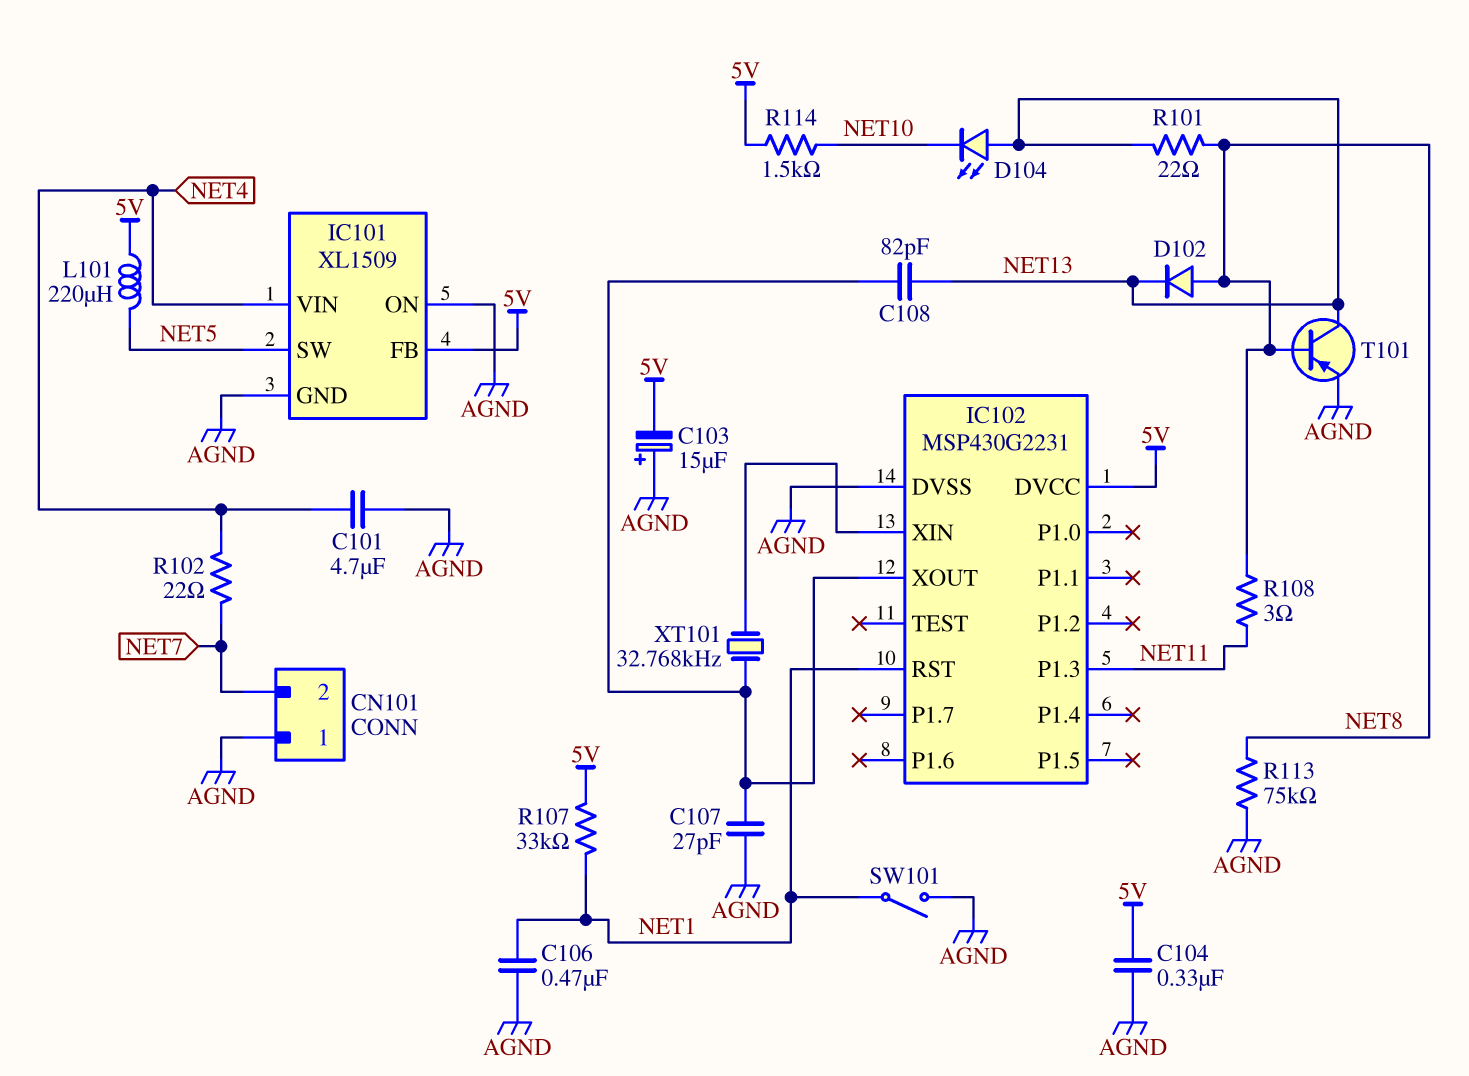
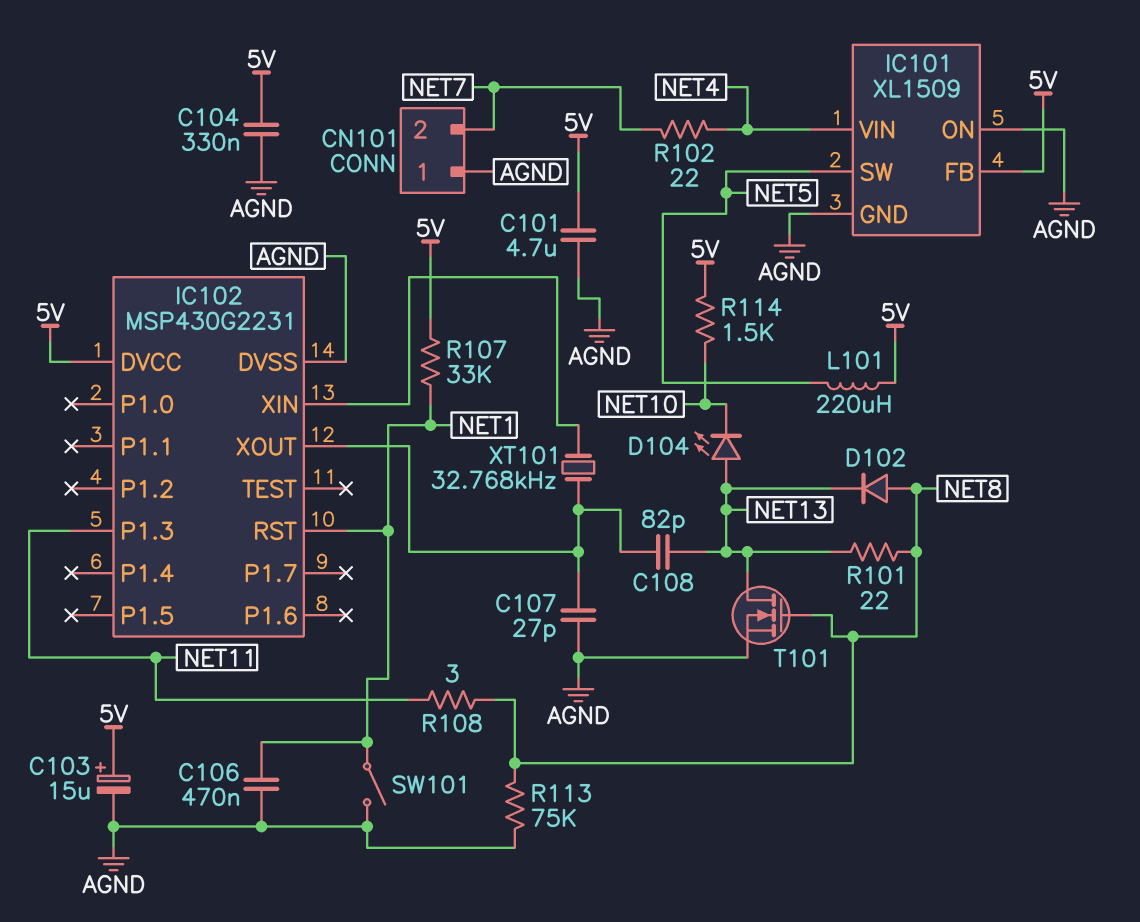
C101: 4.7uF (AGND, NET4) -> 4.7uF (5V, AGND)
C103: 15uF (plus AGND, minus 5V) -> 15uF (plus 5V, minus AGND)
T101: PNP (B NET8, C NET13, E AGND) -> NMOS (G NET8, D NET13, S AGND)

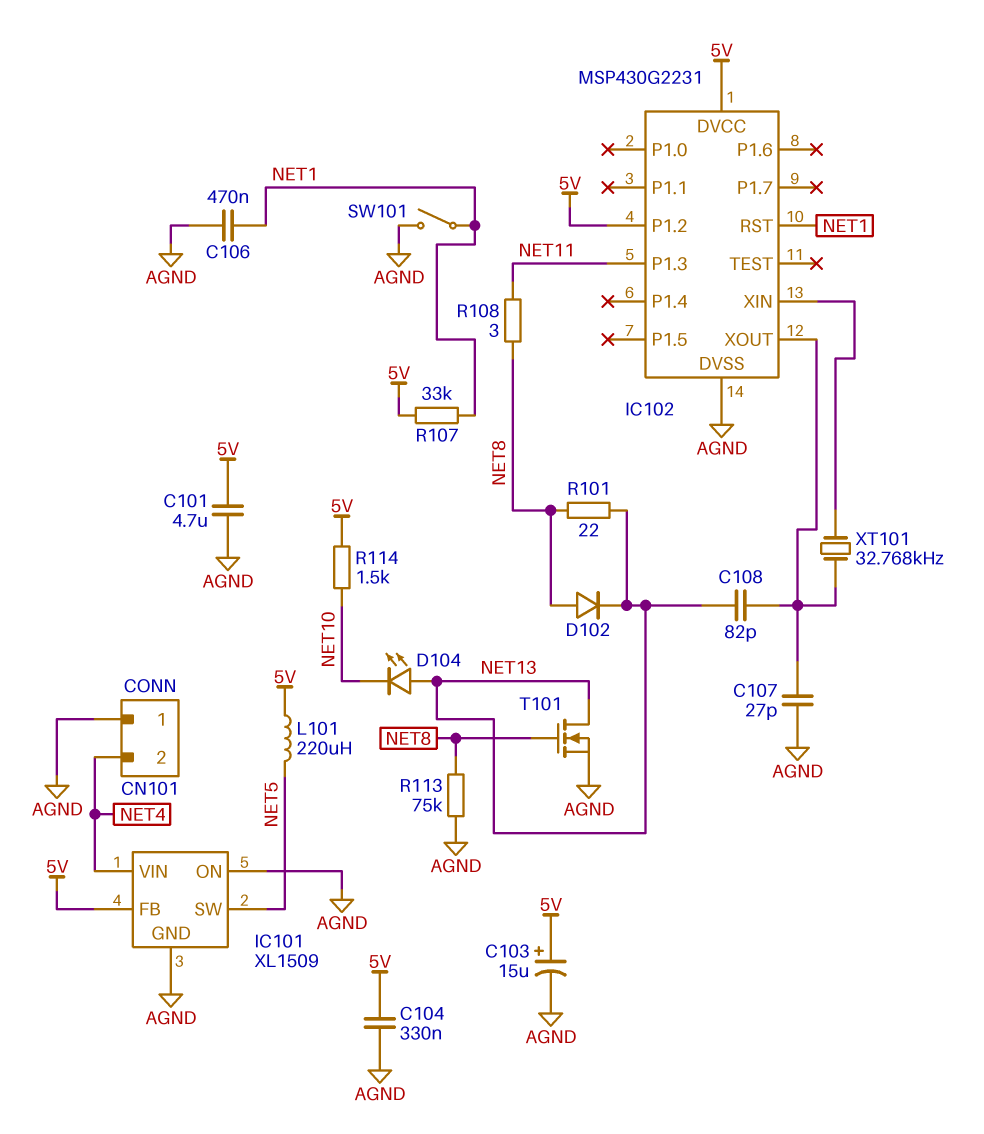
CN101 pin 2: NET7 -> NET4
IC102 pin P1.2: none -> 5V
R102: 22 (NET4, NET7) -> none

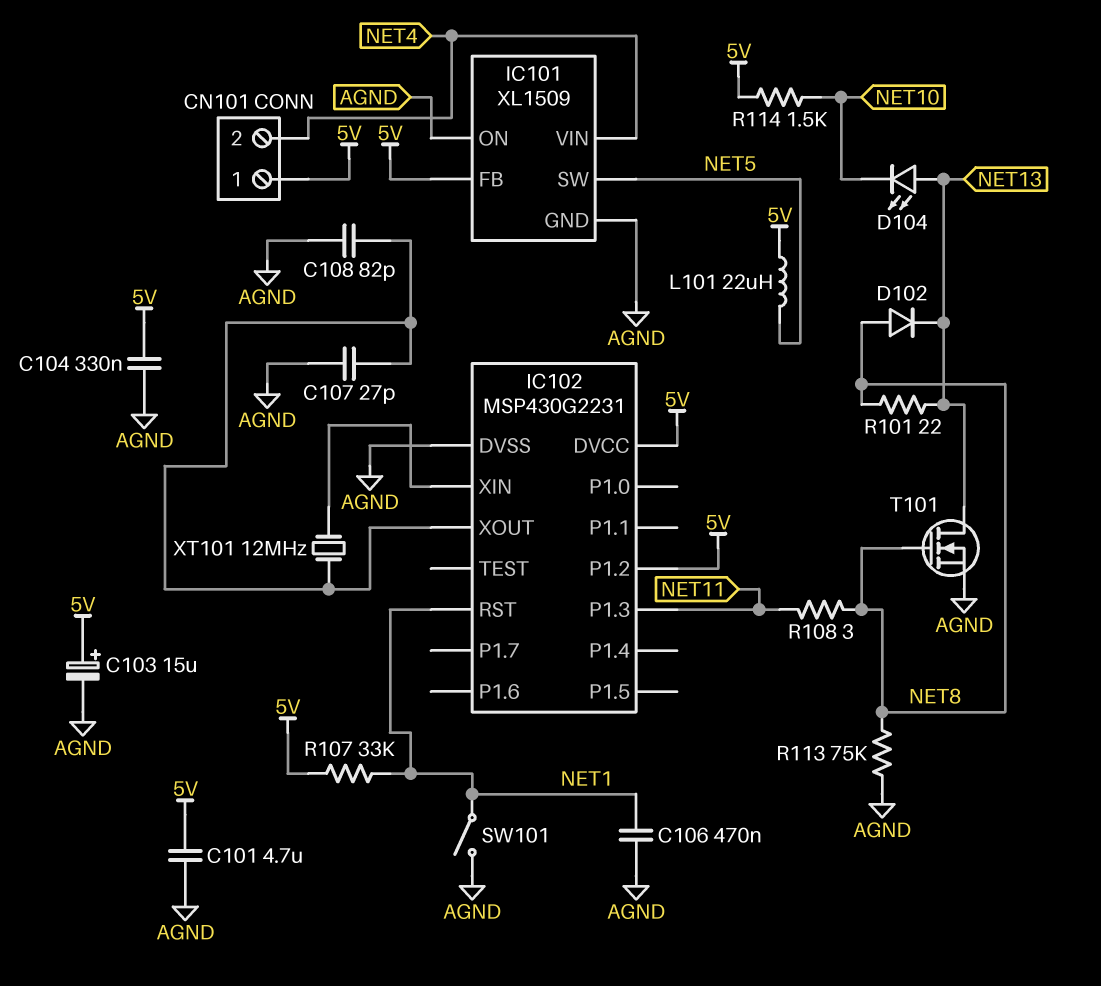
C108: 82pF (IC102/XOUT, NET13) -> 82pF (AGND, IC102/XOUT)
CN101 pin 1: AGND -> 5V
L101: 220uH (5V, NET5) -> 22uH (5V, NET5)
XT101: 32.768kHz (IC102/XIN, IC102/XOUT) -> 12MHz (IC102/XIN, IC102/XOUT)

